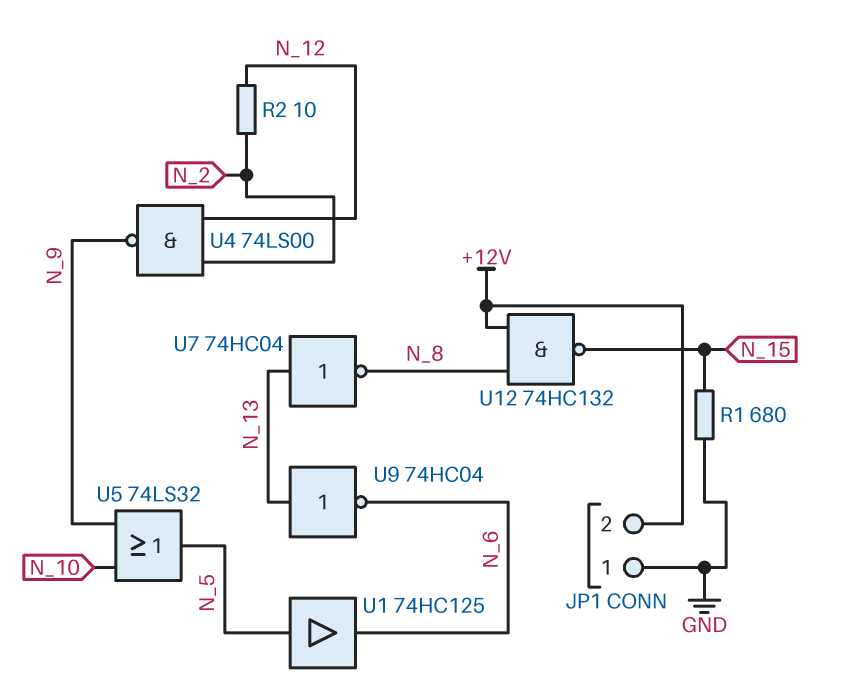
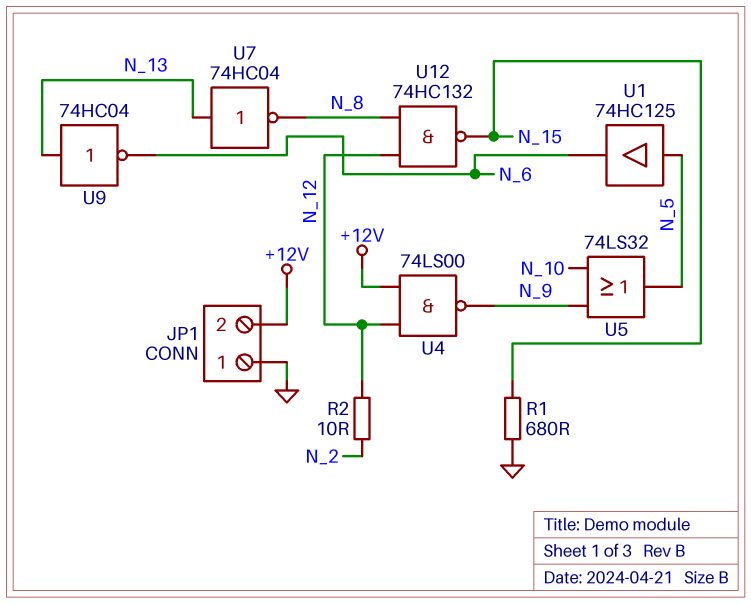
U4: NAND 74LS00 (in N_2, in N_12, out N_9) -> NAND 74LS00 (in +12V, in N_12, out N_9)
U12: NAND 74HC132 (in +12V, in N_8, out N_15) -> NAND 74HC132 (in N_8, in N_12, out N_15)

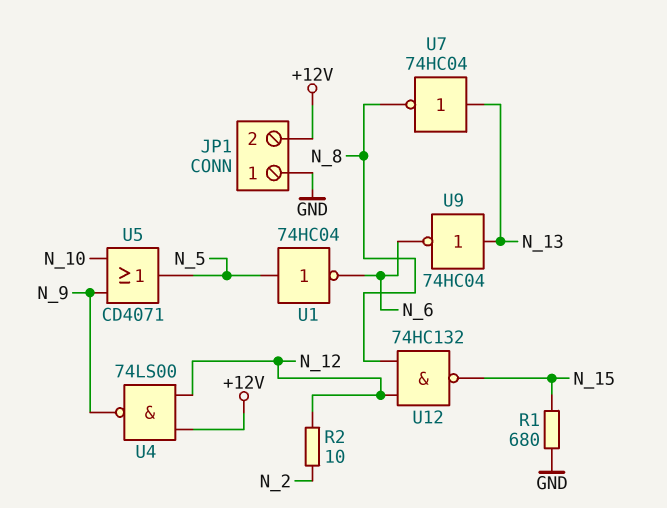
U1: buffer 74HC125 (in N_5, out N_6) -> NOT 74HC04 (in N_5, out N_6)
U5: OR 74LS32 (in N_9, in N_10, out N_5) -> OR CD4071 (in N_9, in N_10, out N_5)

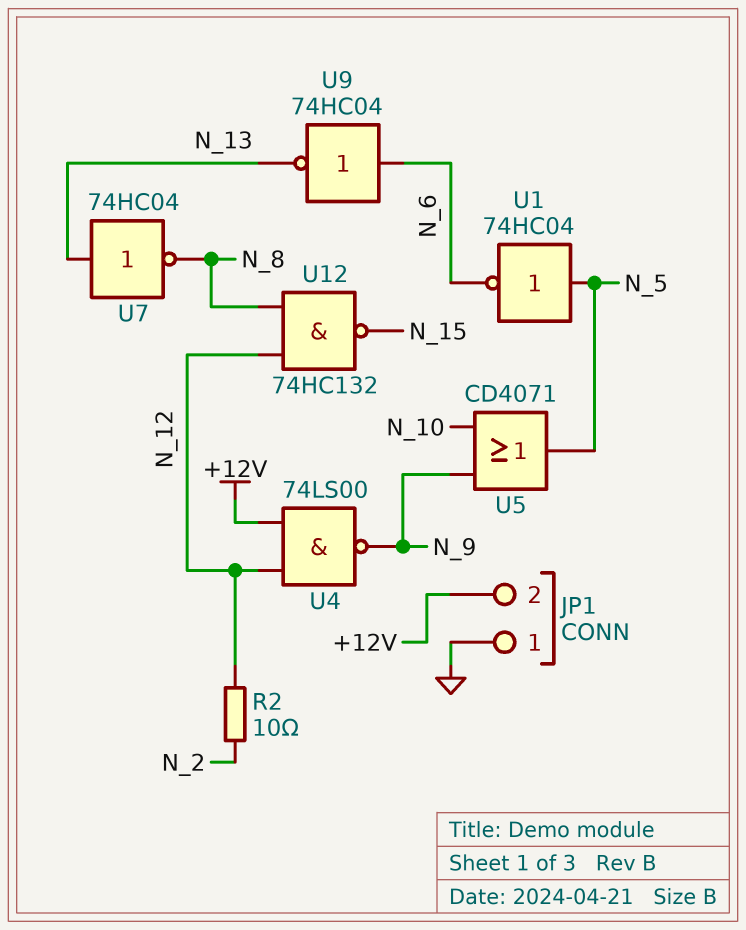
R1: 680 (GND, N_15) -> none
U9: NOT 74HC04 (in N_13, out N_6) -> NOT 74HC04 (in N_6, out N_13)

